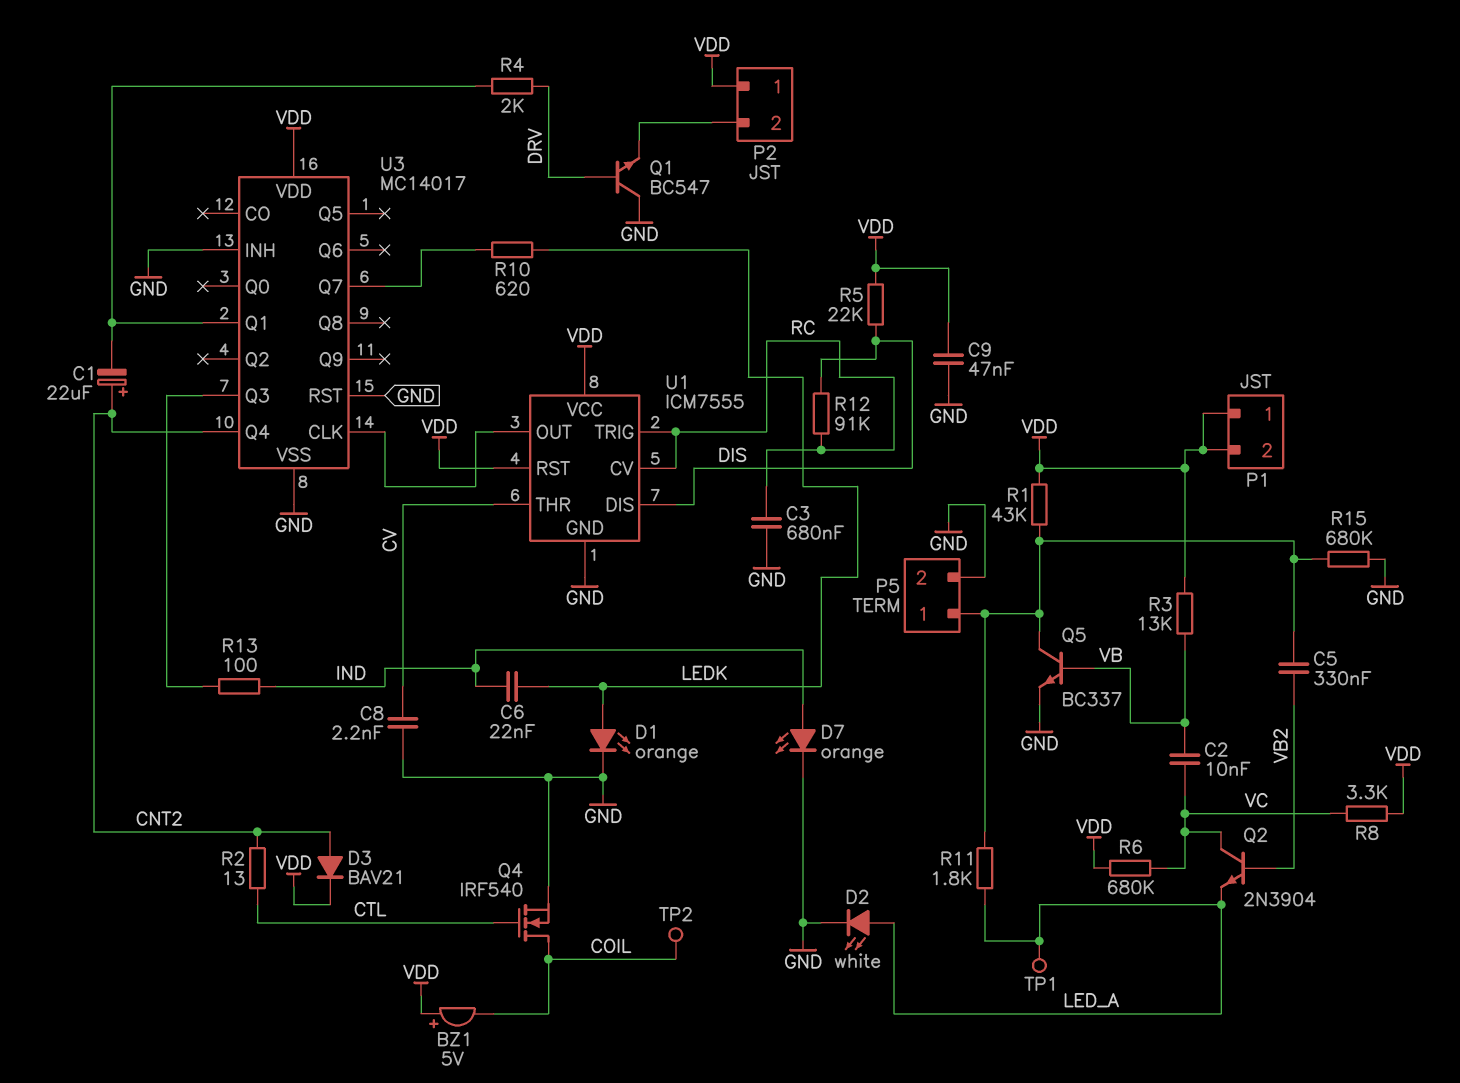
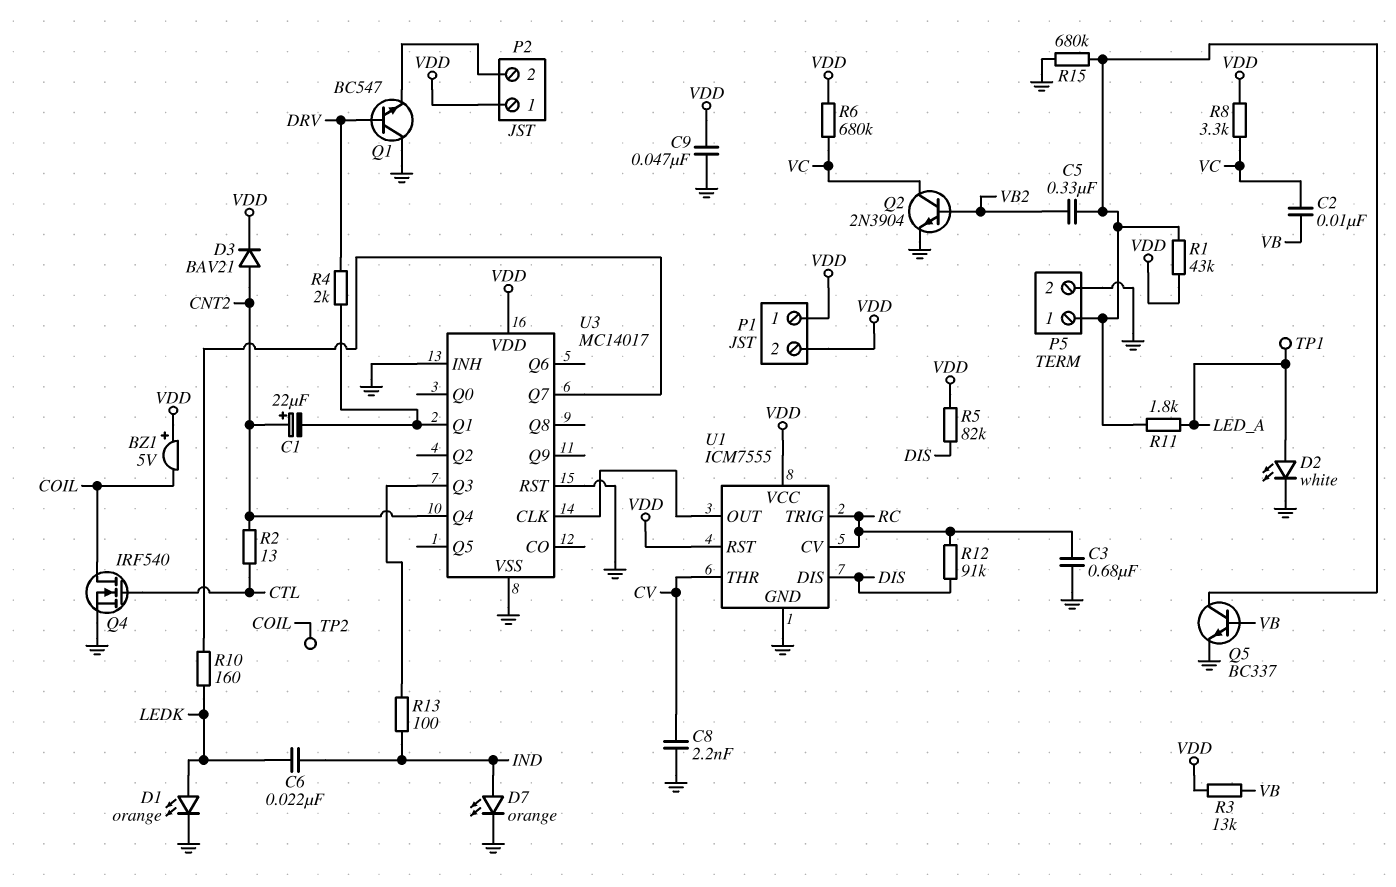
Q2: NPN 2N3904 (B VB2, C VC, E LED_A) -> NPN 2N3904 (B VB2, C VC, E GND)
R5: 22k (DIS, VDD) -> 82k (DIS, VDD)
R10: 620 (LEDK, U3/Q7) -> 160 (LEDK, U3/Q7)

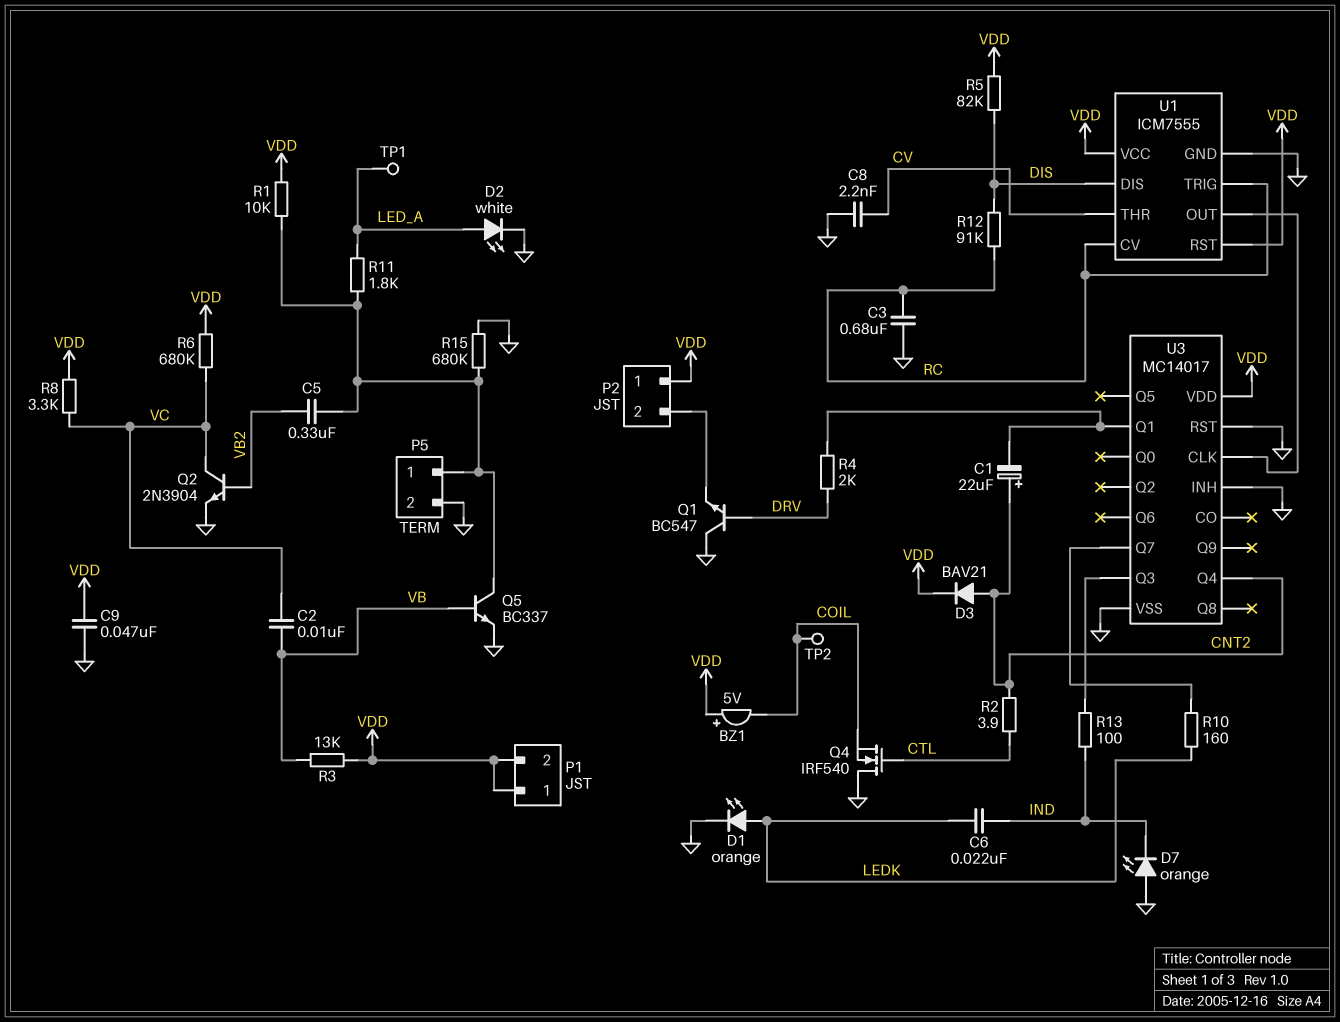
D7: LED orange (A IND, K GND) -> LED orange (A GND, K IND)
Q4: NMOS IRF540 (G CTL, D COIL, S GND) -> NMOS IRF540 (G CTL, D GND, S COIL)
R1: 43k (P5/1, VDD) -> 10k (P5/1, VDD)
R2: 13 (CNT2, CTL) -> 3.9 (CNT2, CTL)

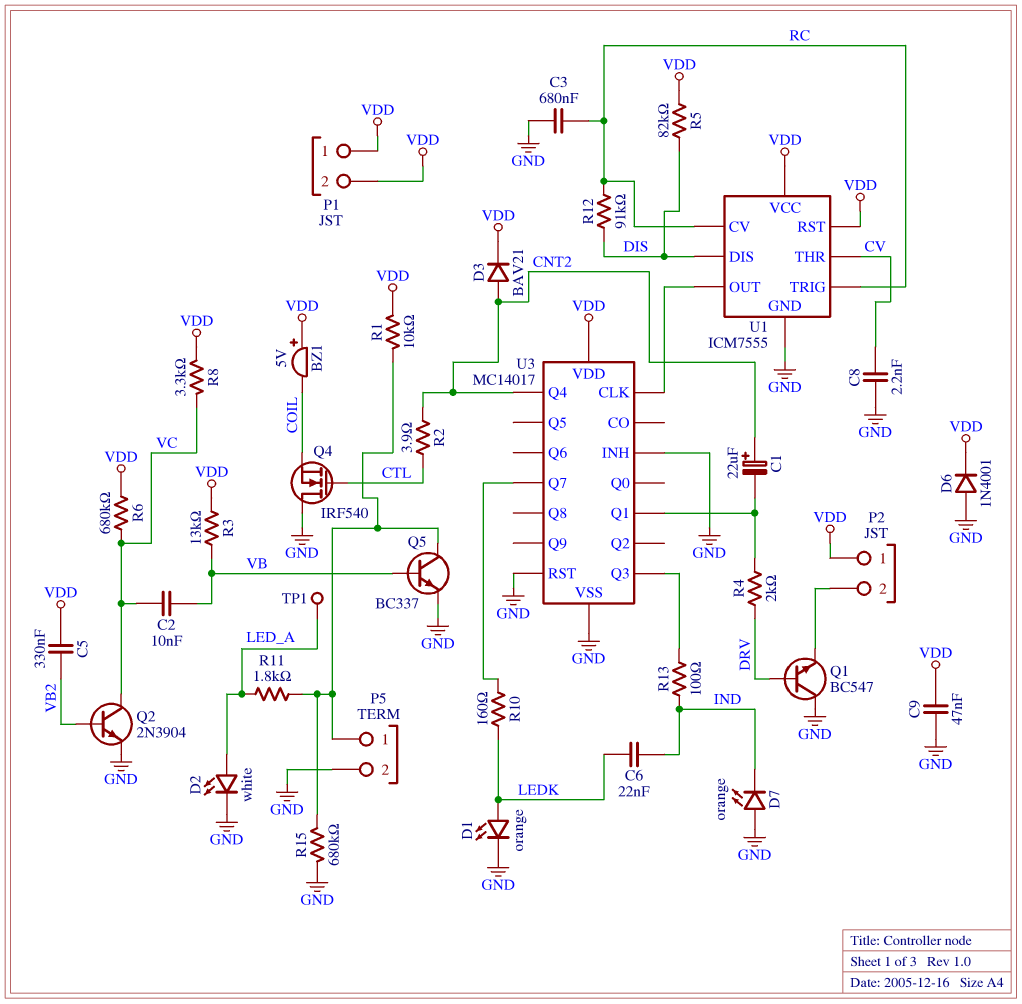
C5: 330nF (P5/1, VB2) -> 330nF (VB2, VDD)
D6: none -> diode 1N4001 (A GND, K VDD)
TP2: test point (COIL) -> none

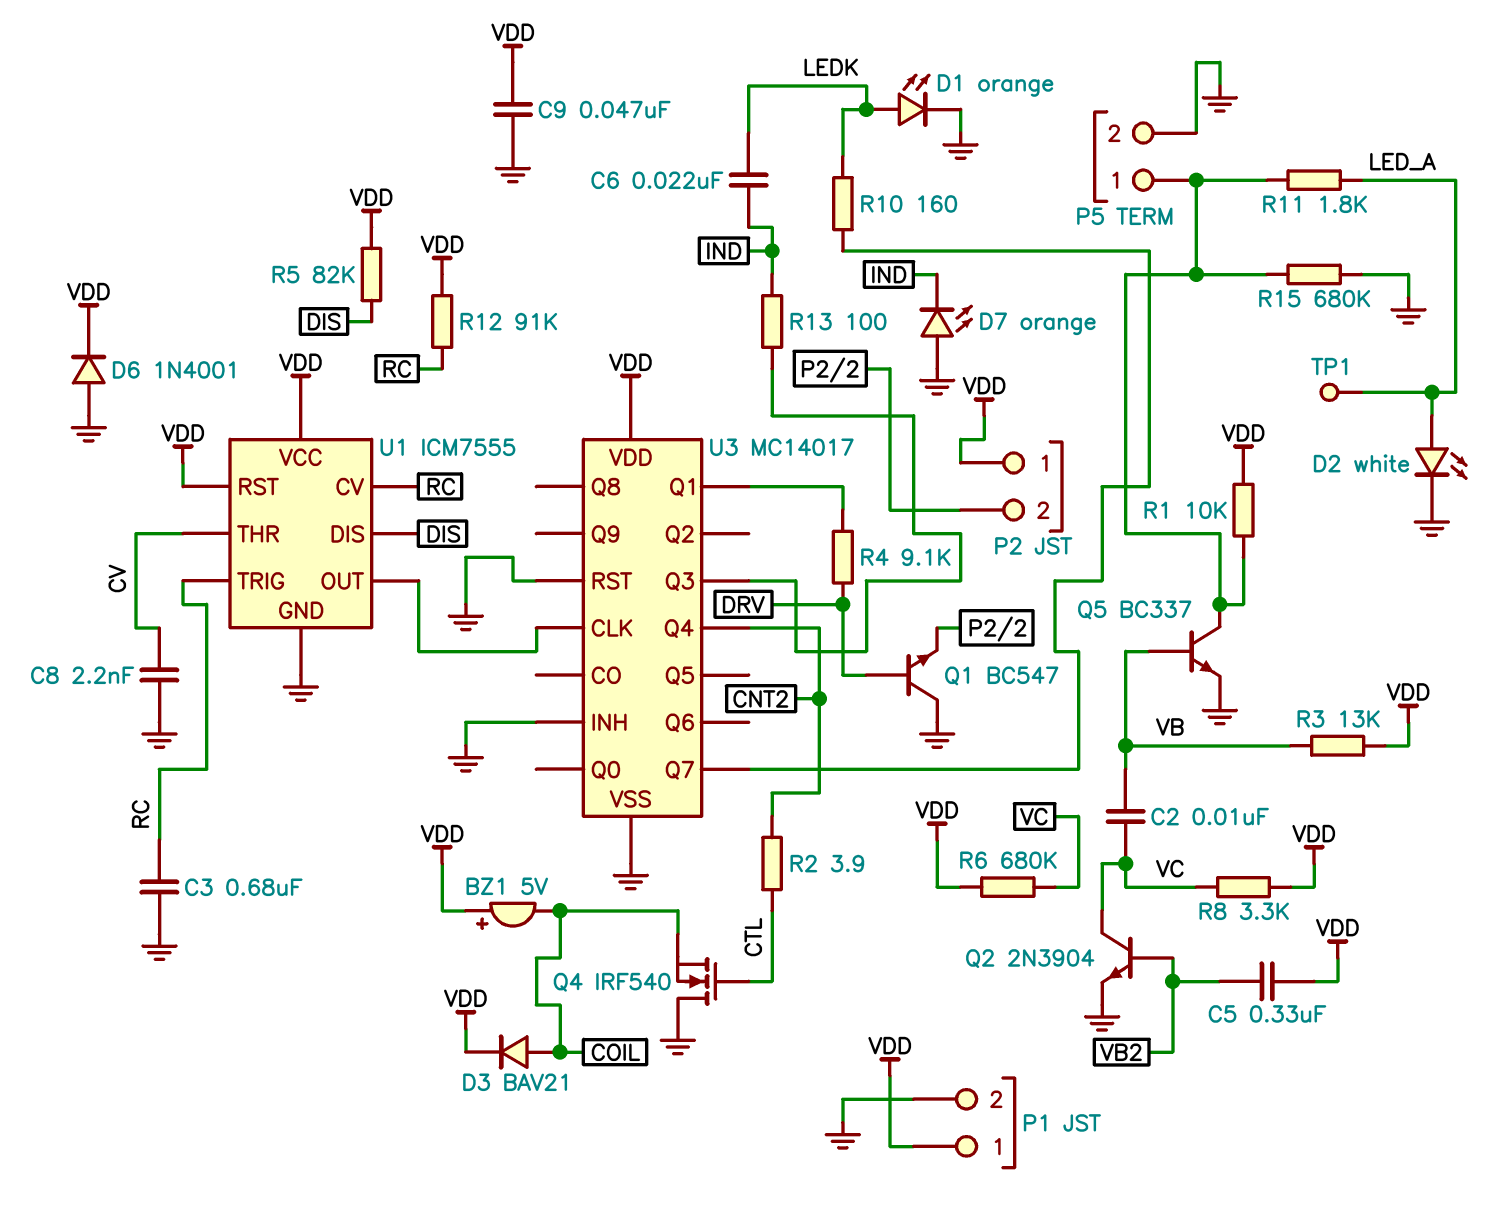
C1: 22uF (plus CNT2, minus U3/Q1) -> none
D3: diode BAV21 (A CNT2, K VDD) -> diode BAV21 (A COIL, K VDD)
P1 pin 2: VDD -> GND
R4: 2k (DRV, U3/Q1) -> 9.1k (DRV, U3/Q1)
R12: 91k (DIS, RC) -> 91k (RC, VDD)

